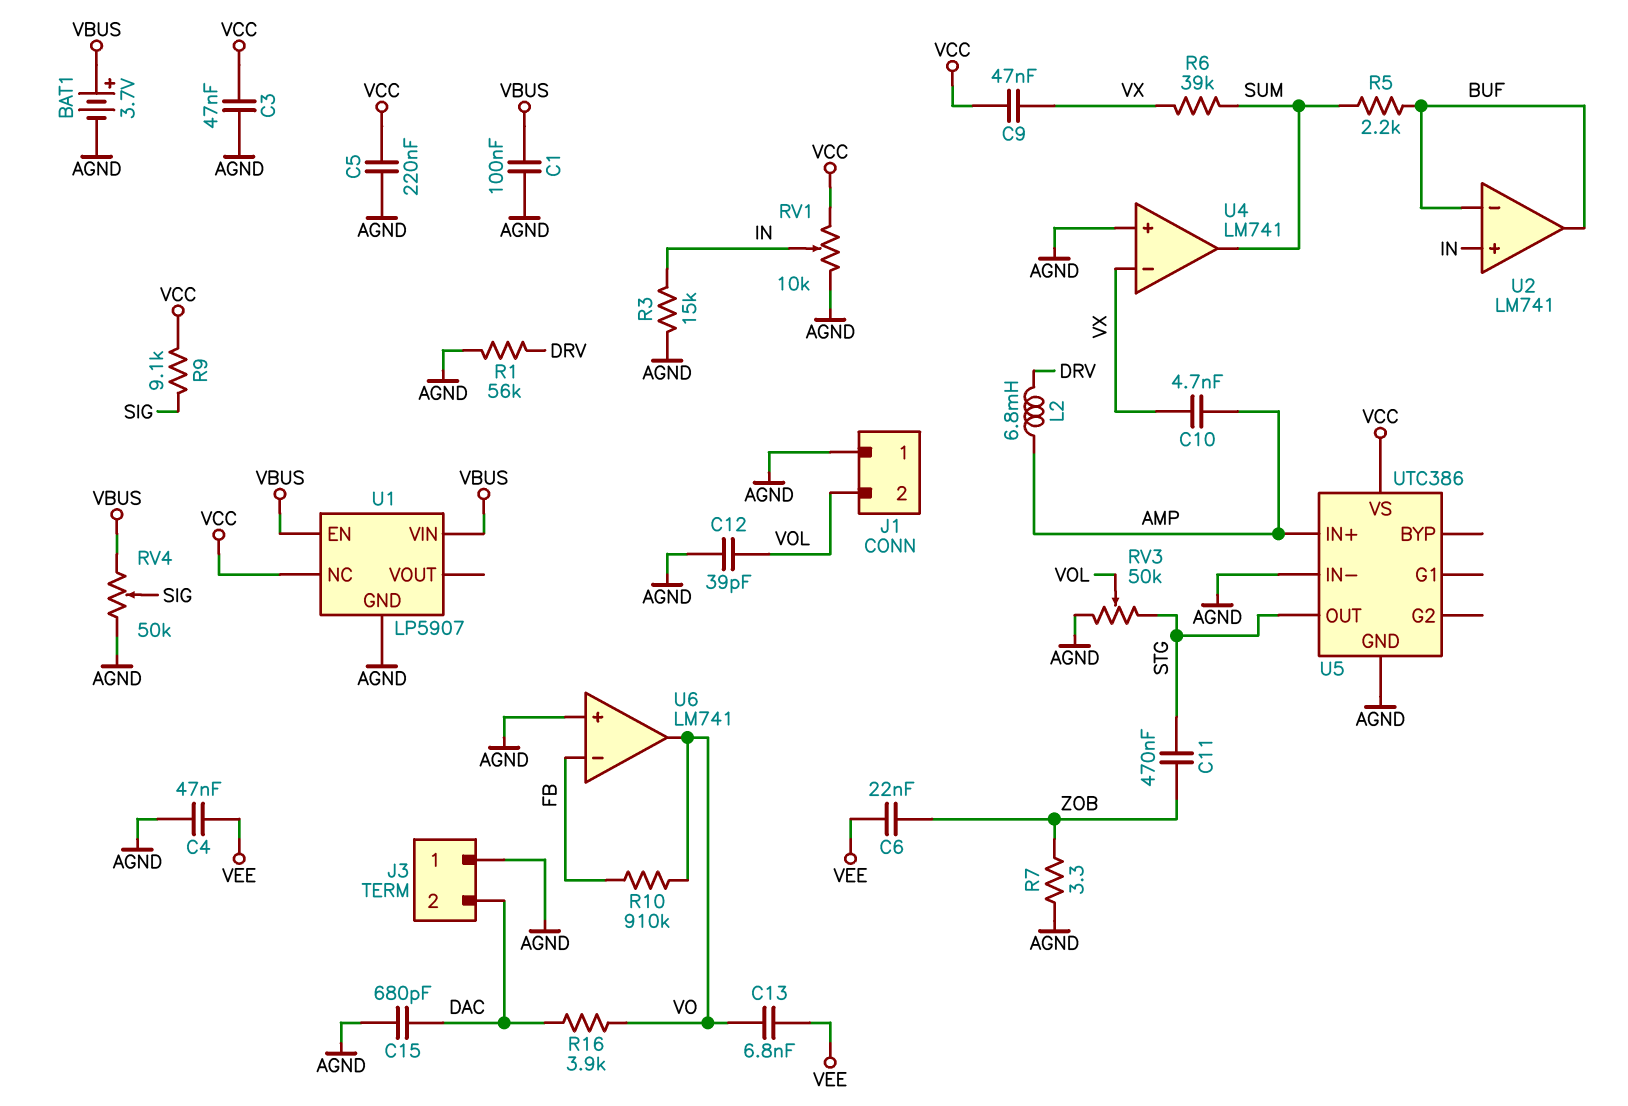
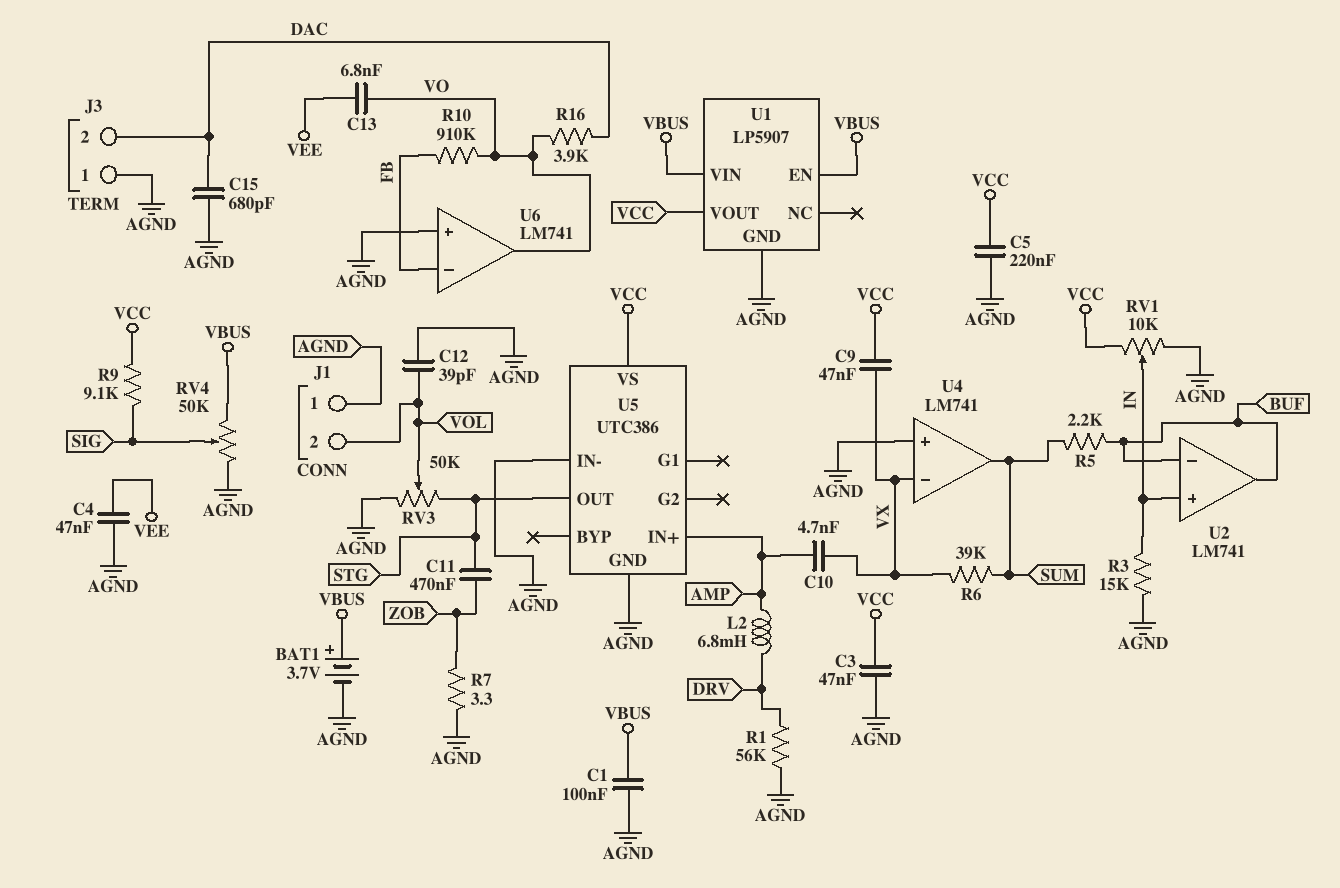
C6: 22nF (VEE, ZOB) -> none
U1 pin NC: VCC -> none
U1 pin VOUT: none -> VCC

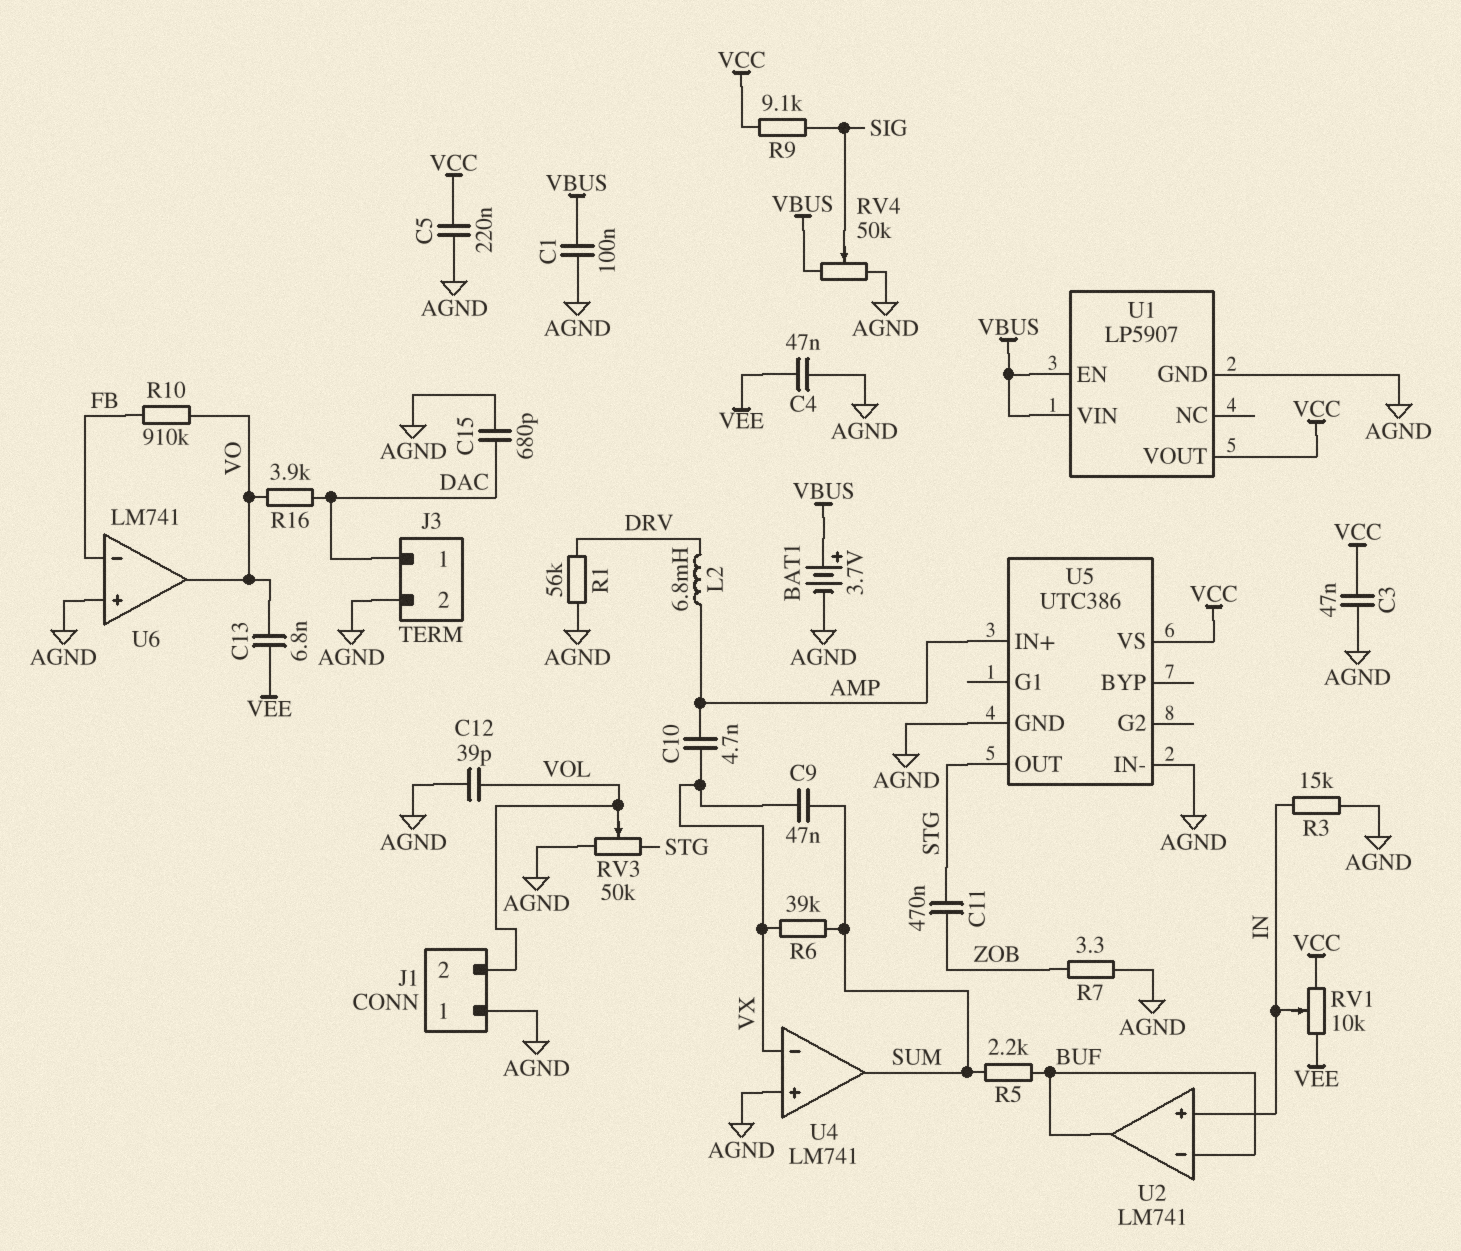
C9: 47nF (VCC, VX) -> 47nF (SUM, VX)
J3 pin 1: AGND -> DAC
J3 pin 2: DAC -> AGND
RV1: 10k (AGND, VCC, wiper IN) -> 10k (VCC, VEE, wiper IN)

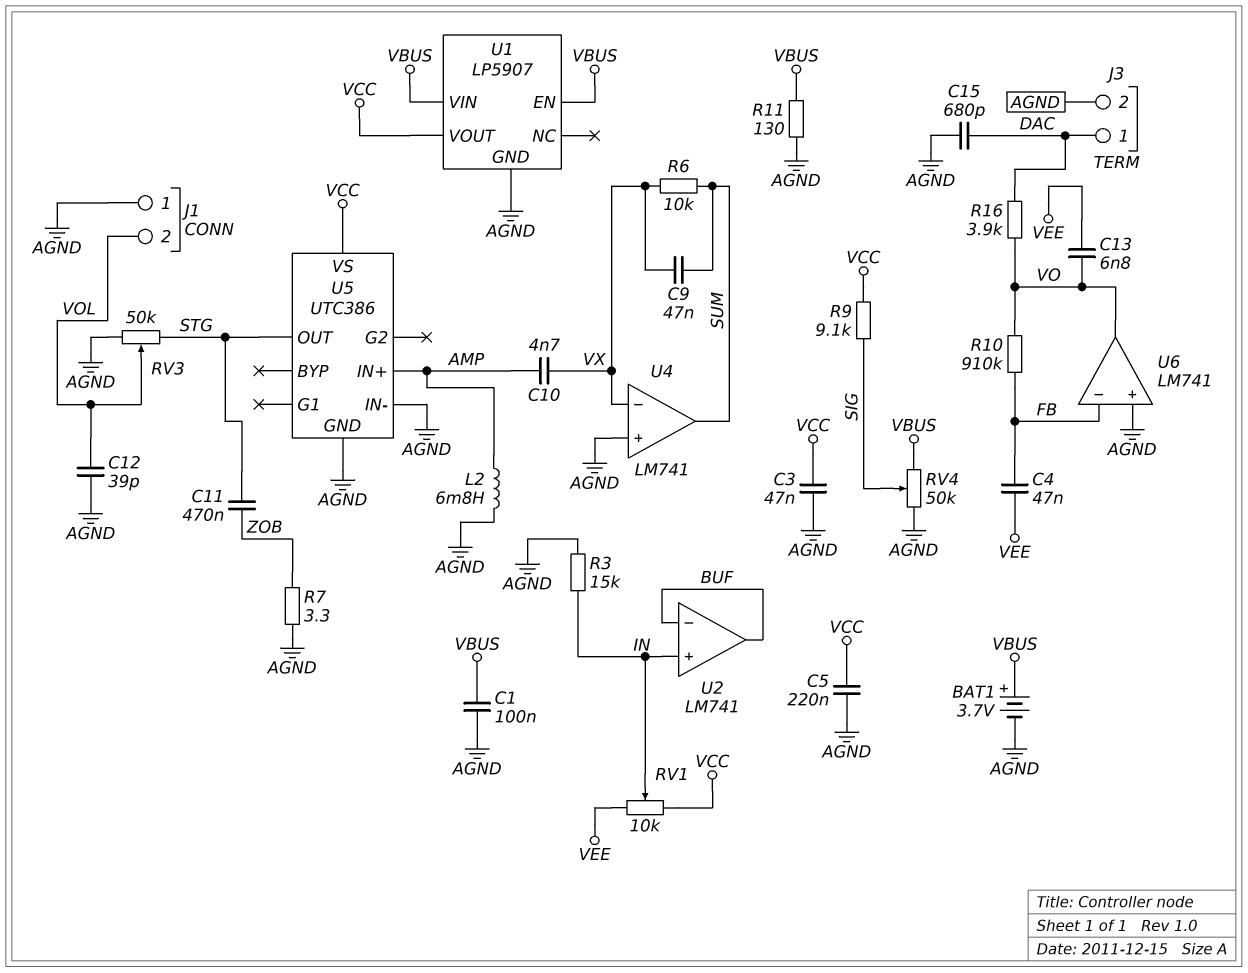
C4: 47nF (AGND, VEE) -> 47nF (FB, VEE)
L2: 6.8mH (AMP, DRV) -> 6.8mH (AGND, AMP)
R1: 56k (AGND, DRV) -> none
R5: 2.2k (BUF, SUM) -> none
R6: 39k (SUM, VX) -> 10k (SUM, VX)
R11: none -> 130 (AGND, VBUS)

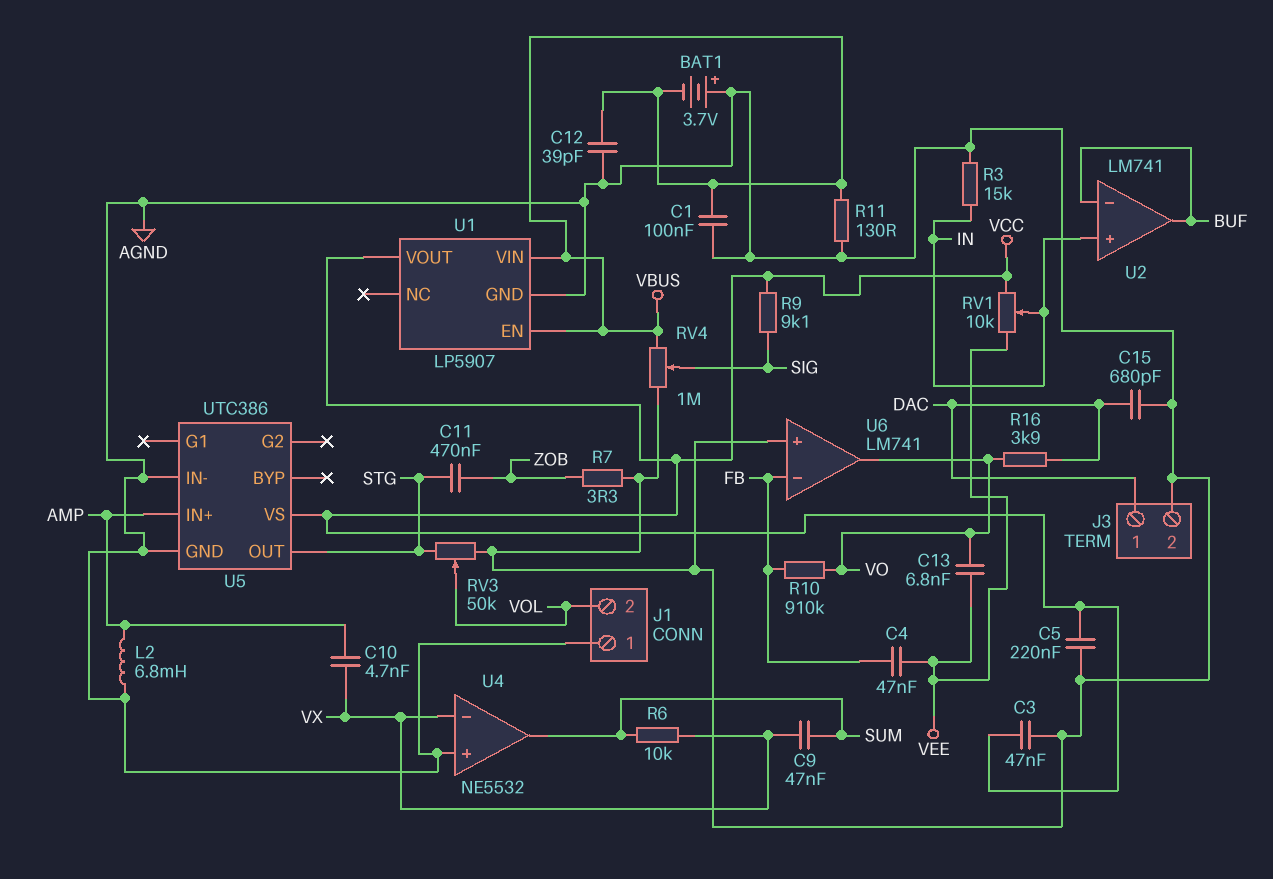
BAT1: 3.7V (plus VBUS, minus AGND) -> 3.7V (plus AGND, minus VBUS)
C12: 39pF (AGND, VOL) -> 39pF (AGND, VBUS)
RV4: 50k (AGND, VBUS, wiper SIG) -> 1M (AGND, VBUS, wiper SIG)
U4: LM741 -> NE5532

